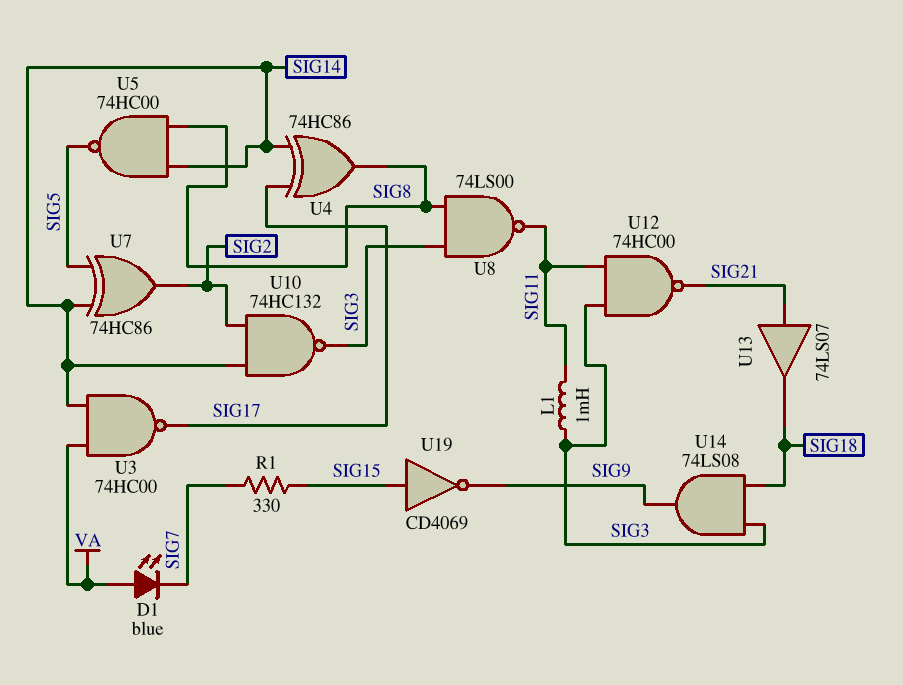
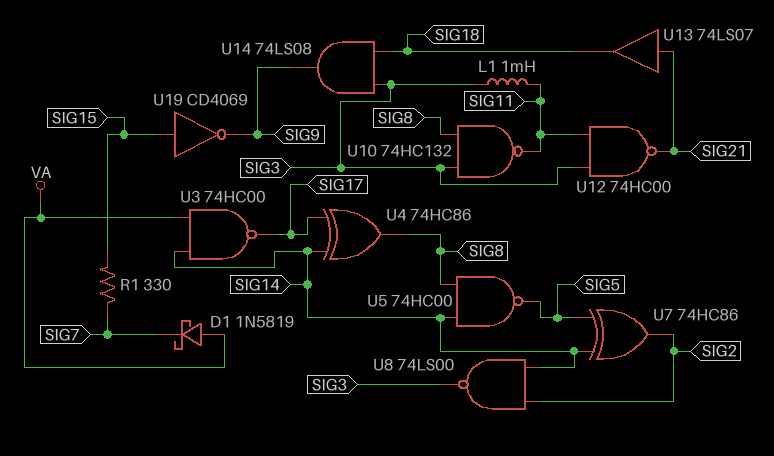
D1: LED blue (A VA, K SIG7) -> schottky 1N5819 (A VA, K SIG7)
U8: NAND 74LS00 (in SIG3, in SIG8, out SIG11) -> NAND 74LS00 (in SIG2, in SIG14, out SIG3)
U10: NAND 74HC132 (in SIG2, in SIG14, out SIG3) -> NAND 74HC132 (in SIG3, in SIG8, out SIG11)

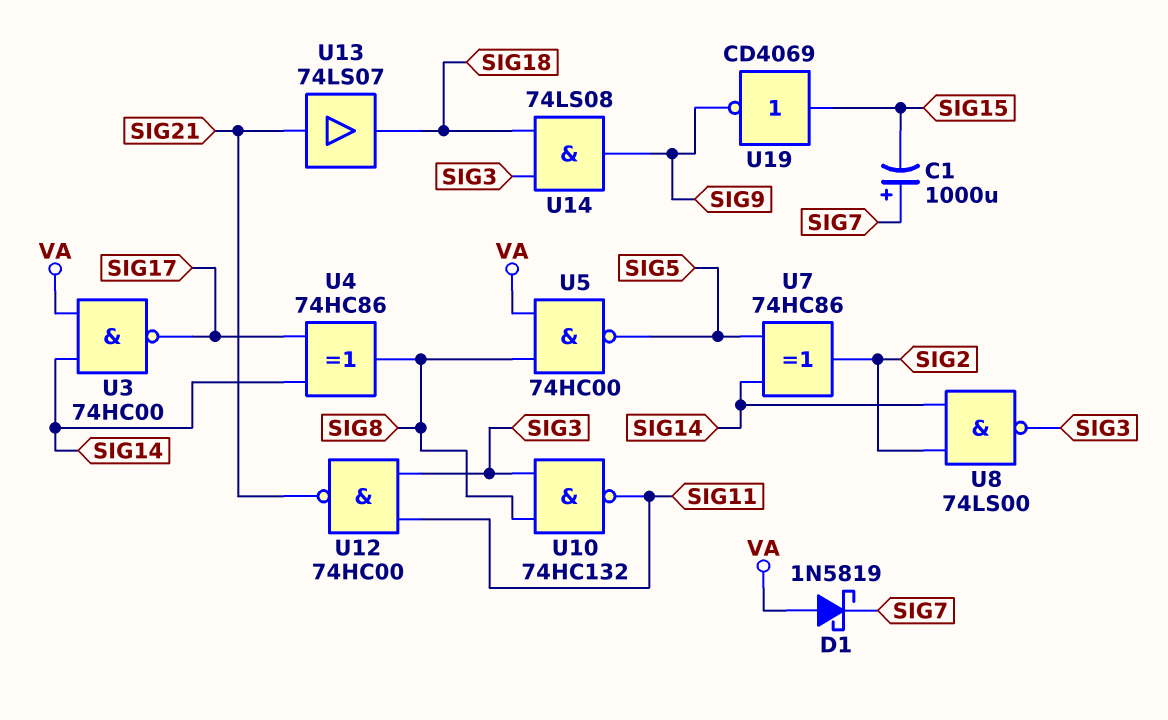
C1: none -> 1000uF (plus SIG7, minus SIG15)
L1: 1mH (SIG3, SIG11) -> none
R1: 330 (SIG7, SIG15) -> none
U5: NAND 74HC00 (in SIG8, in SIG14, out SIG5) -> NAND 74HC00 (in SIG8, in VA, out SIG5)

